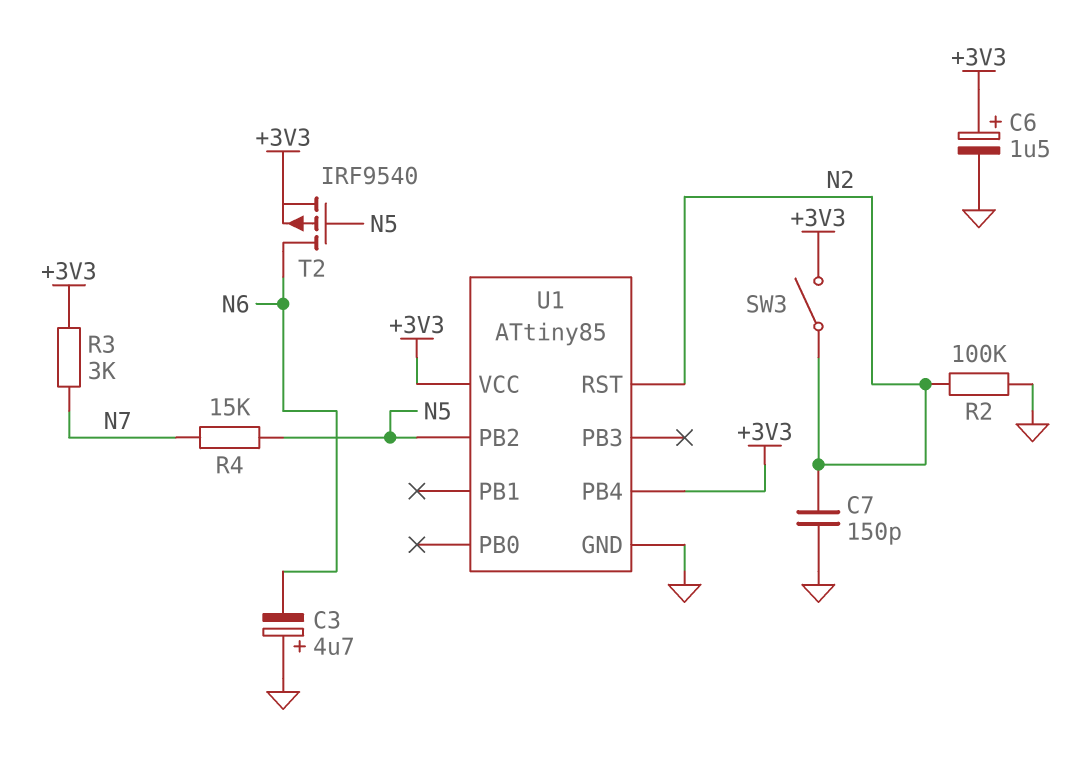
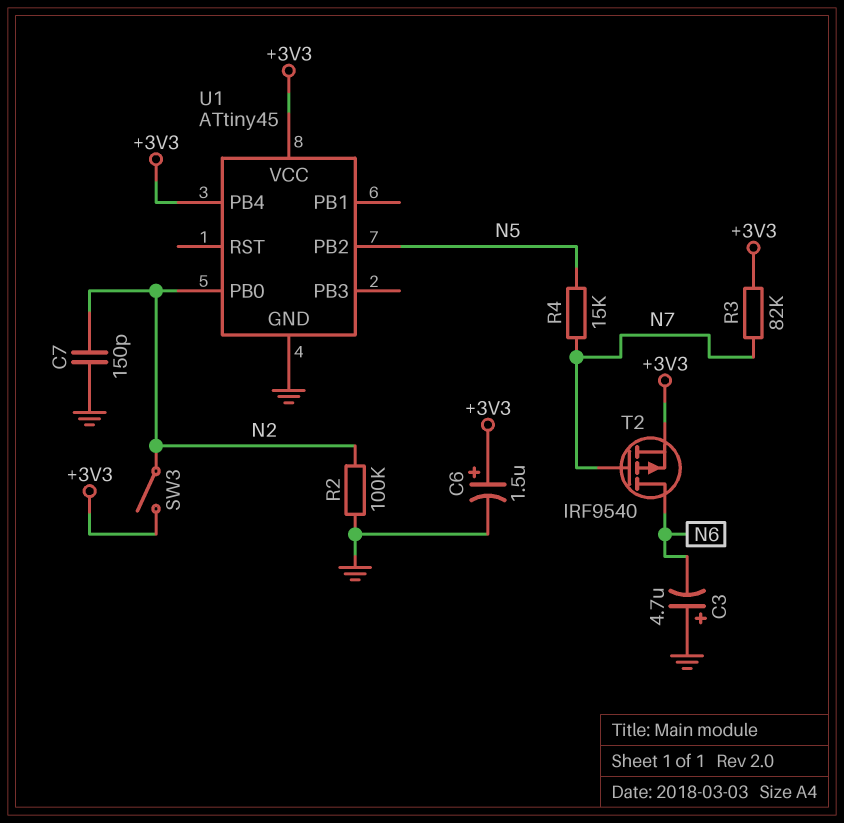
R3: 3k (+3V3, N7) -> 82k (+3V3, N7)
T2: PMOS IRF9540 (G N5, D N6, S +3V3) -> PMOS IRF9540 (G N7, D N6, S +3V3)
U1: ATtiny85 -> ATtiny45
U1 pin PB0: none -> N2
U1 pin RST: N2 -> none

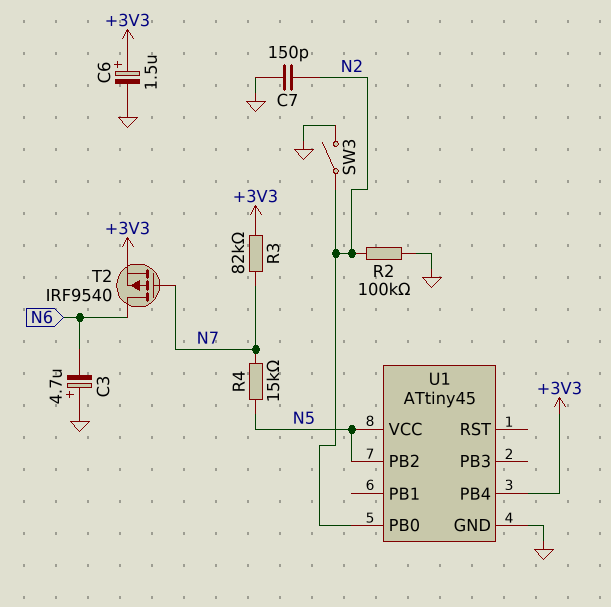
SW3: switch (+3V3, N2) -> switch (GND, N2)
U1 pin VCC: +3V3 -> N5

